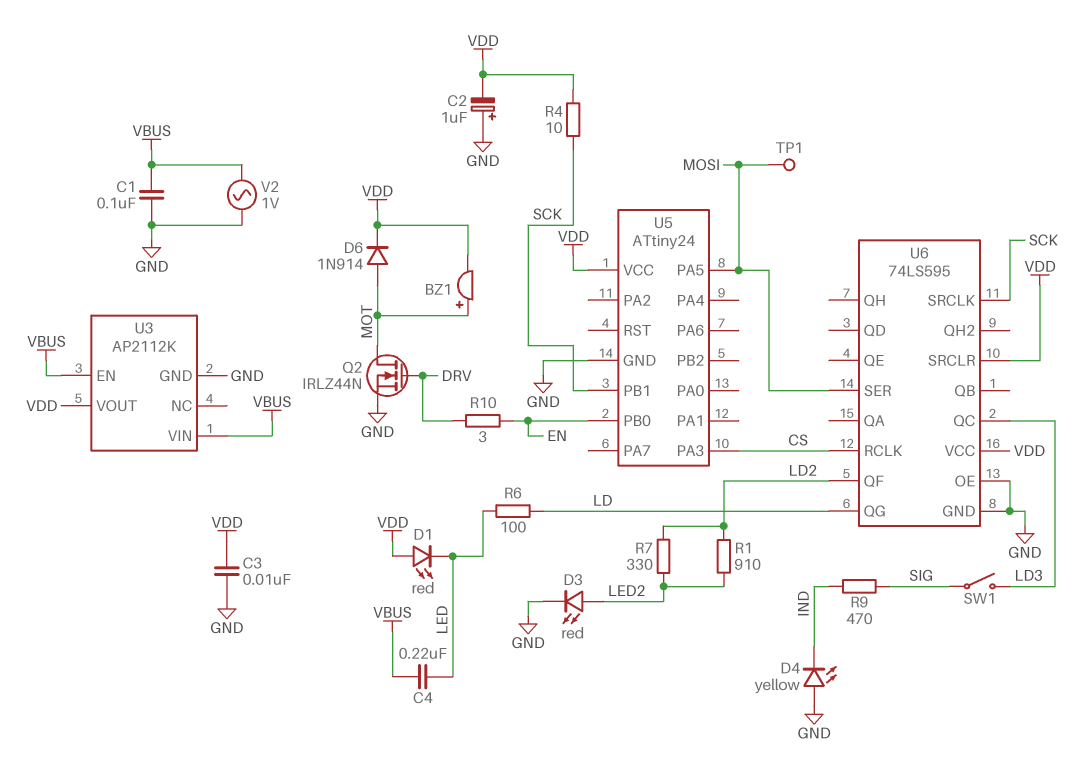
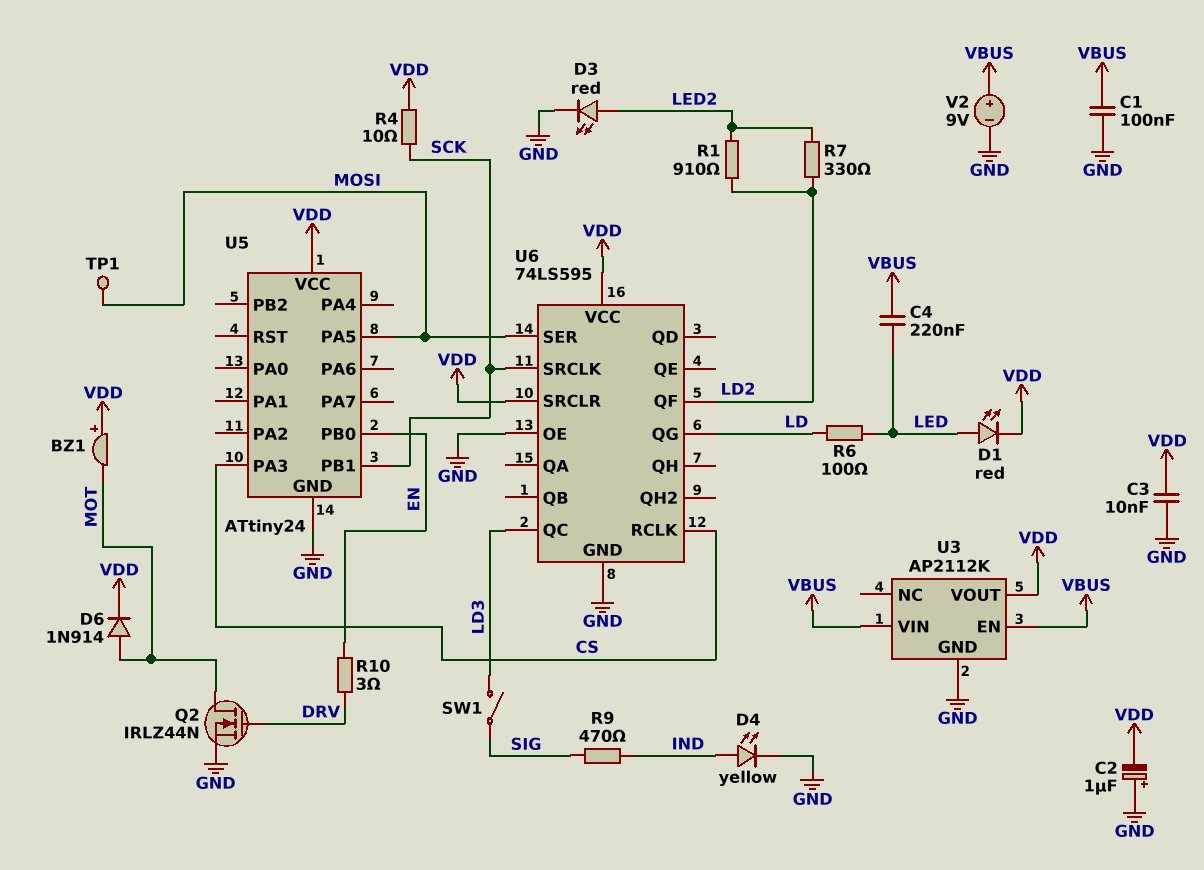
BZ1: buzzer (plus MOT, minus VDD) -> buzzer (plus VDD, minus MOT)
D1: LED red (A VDD, K LED) -> LED red (A LED, K VDD)
D4: LED yellow (A GND, K IND) -> LED yellow (A IND, K GND)
V2: AC 1V (GND, VBUS) -> 9V (plus VBUS, minus GND)

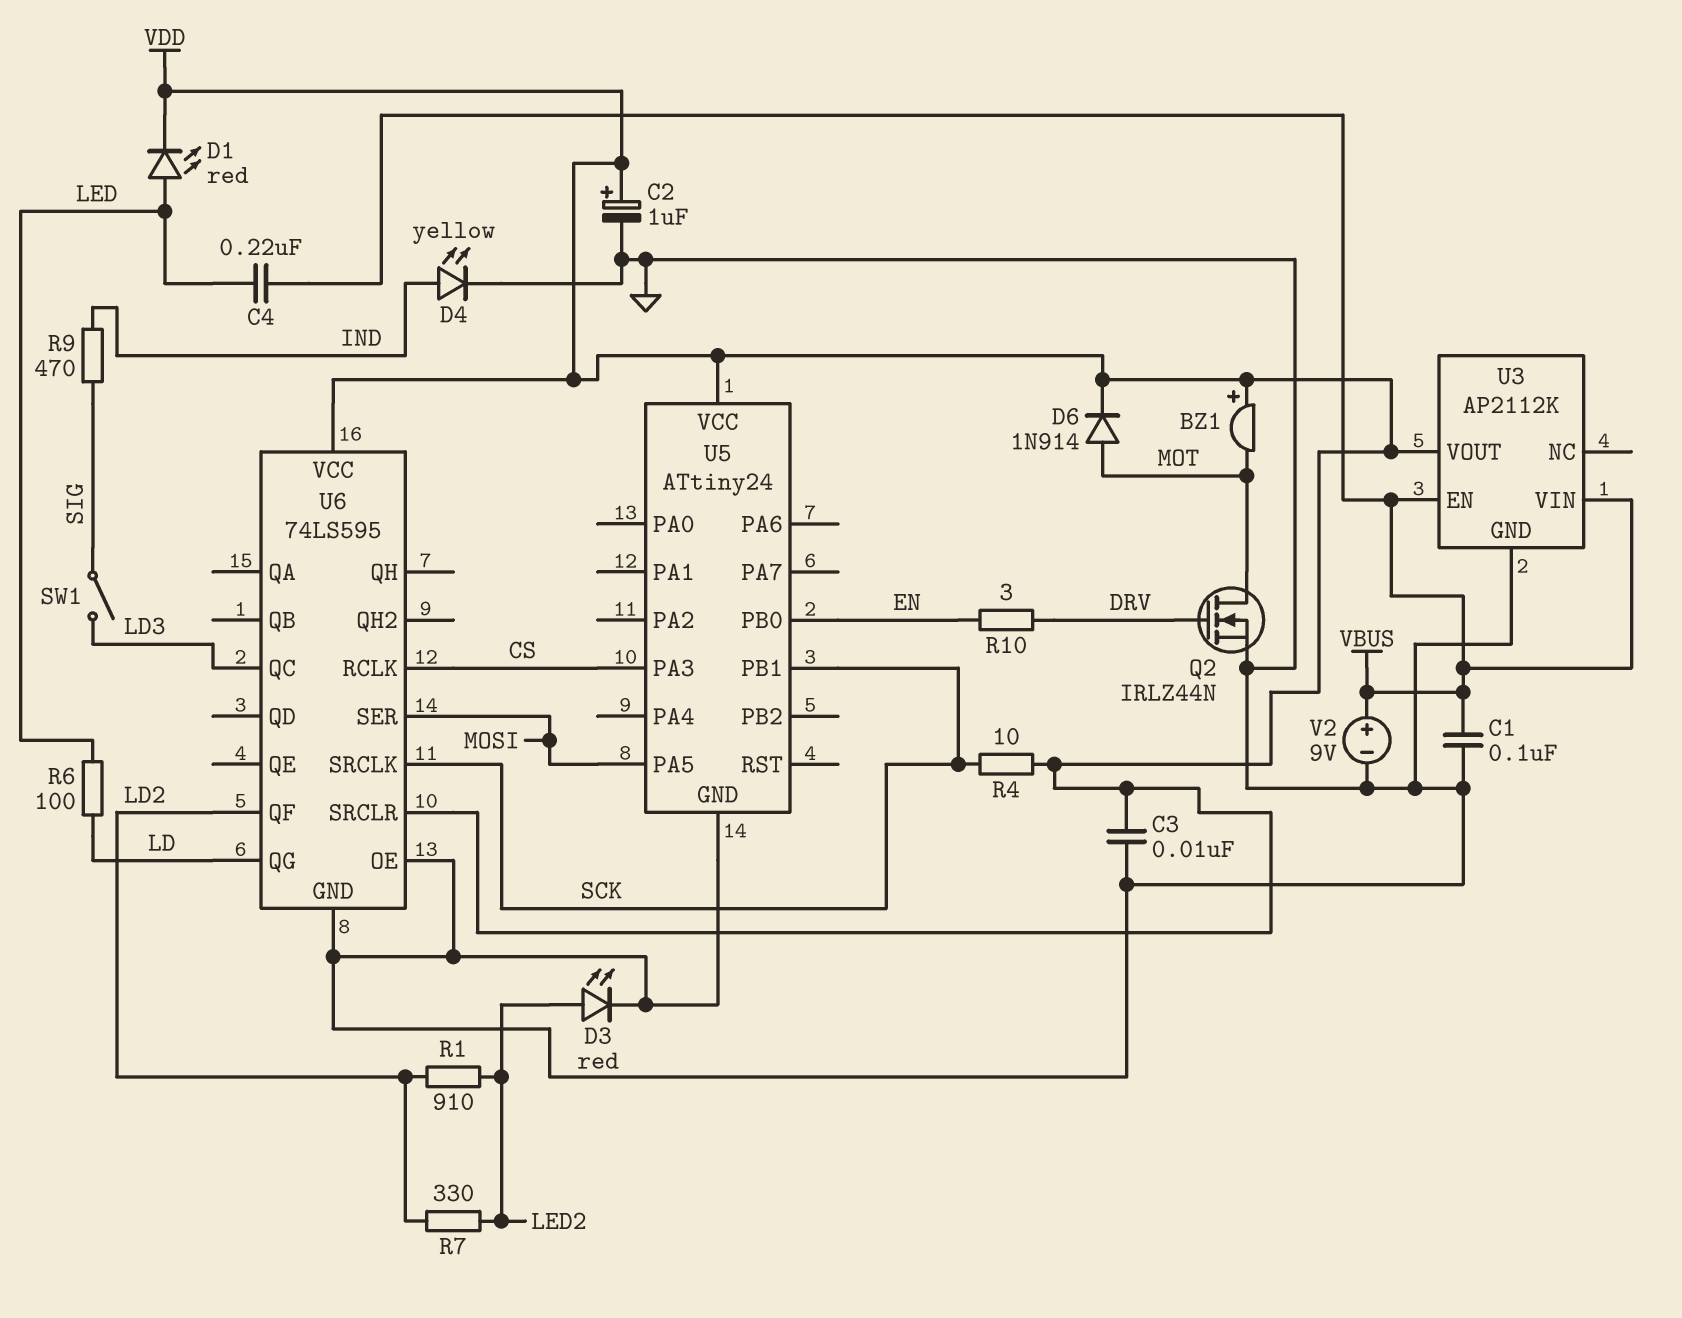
C2: 1uF (plus GND, minus VDD) -> 1uF (plus VDD, minus GND)
TP1: test point (MOSI) -> none

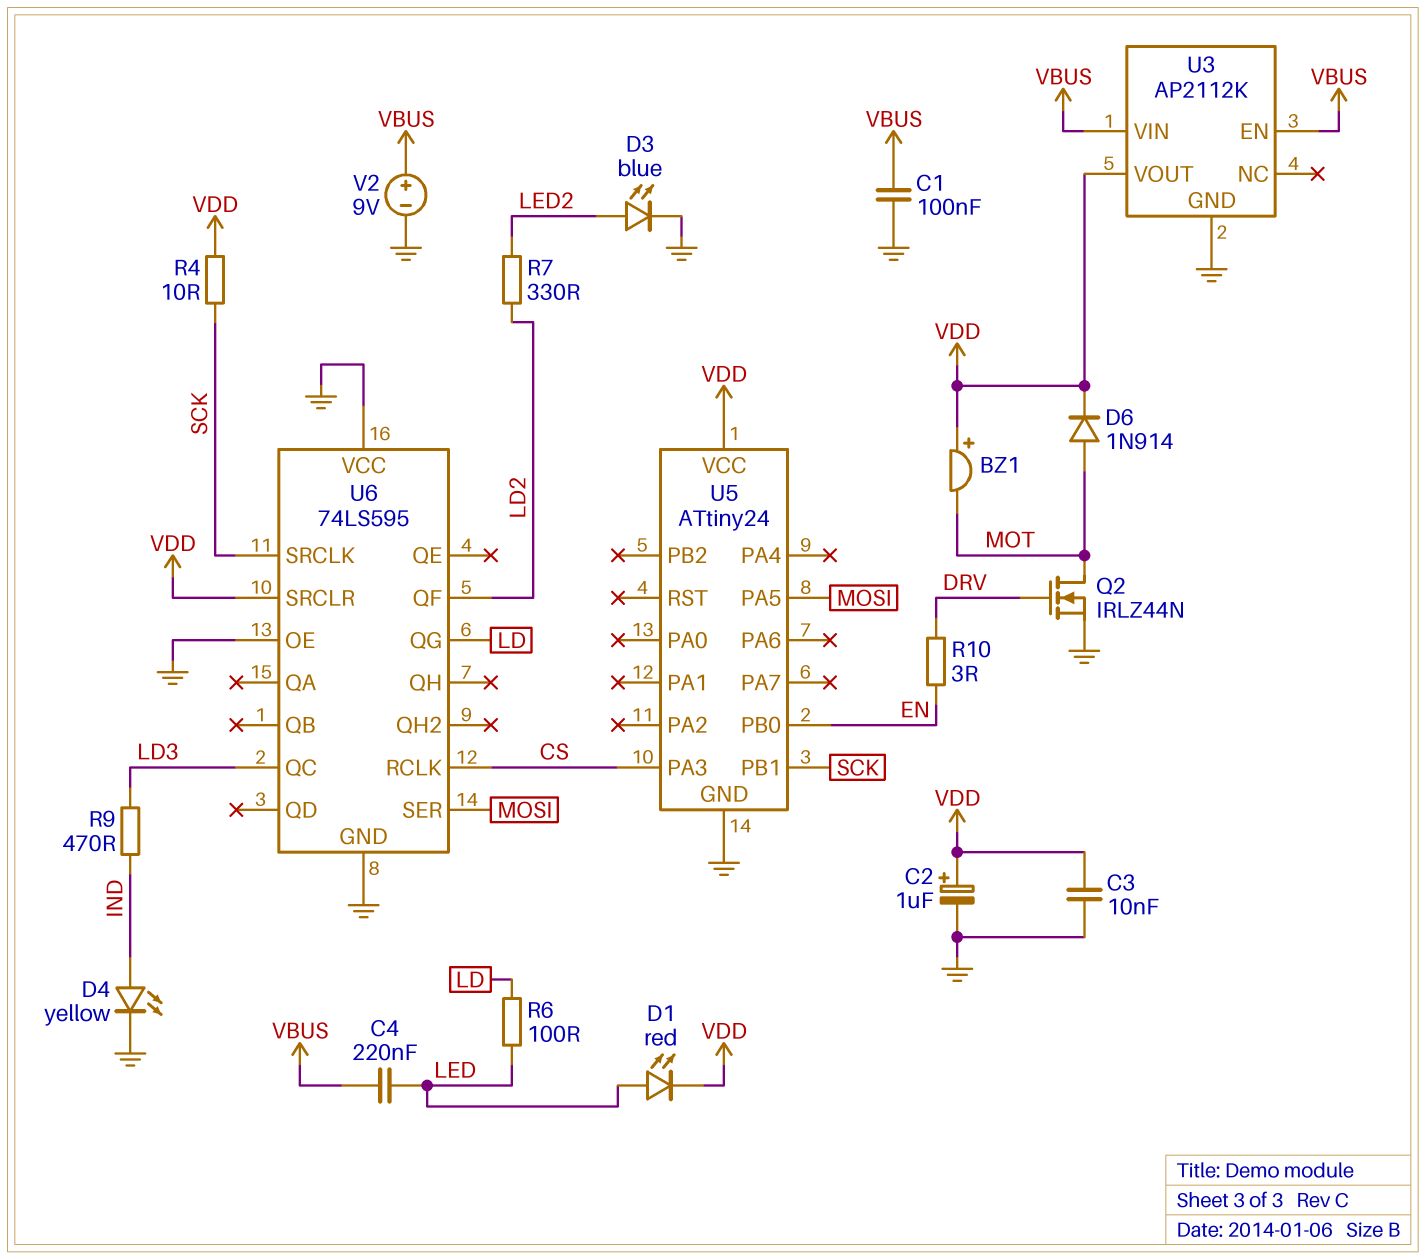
D3: LED red (A LED2, K GND) -> LED blue (A LED2, K GND)
R1: 910 (LD2, LED2) -> none
R9: 470 (IND, SIG) -> 470 (IND, LD3)
SW1: switch (LD3, SIG) -> none
U6 pin VCC: VDD -> GND

